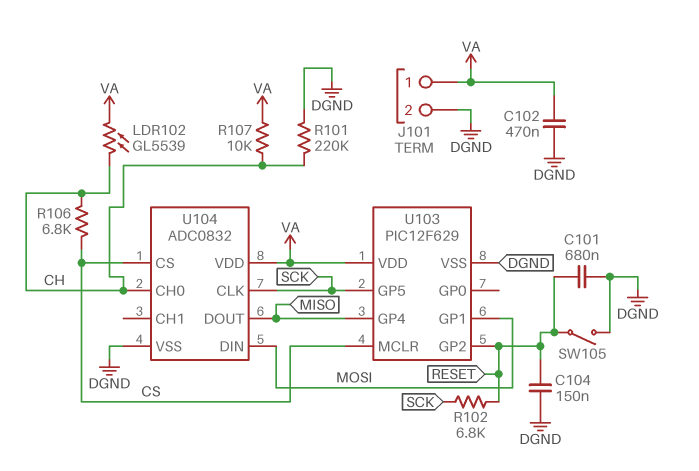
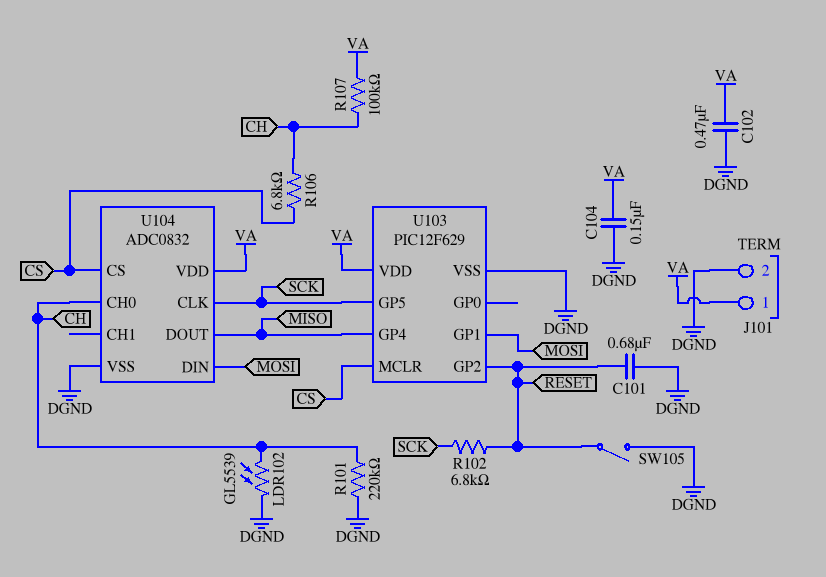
C104: 150nF (DGND, RESET) -> 150nF (DGND, VA)
LDR102: GL5539 (CH, VA) -> GL5539 (CH, DGND)
R107: 10k (CH, VA) -> 100k (CH, VA)

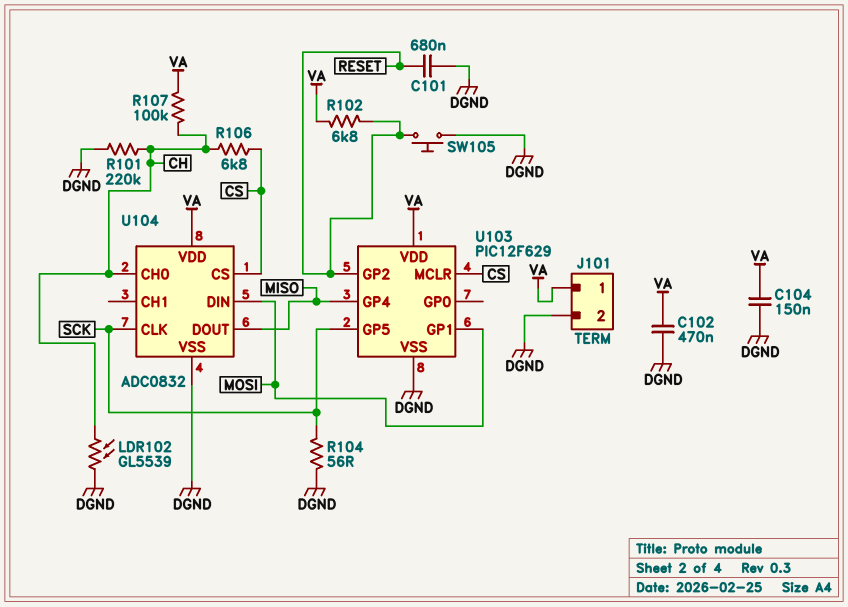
R102: 6.8k (RESET, SCK) -> 6.8k (RESET, VA)
R104: none -> 56 (DGND, SCK)
SW105: switch (DGND, RESET) -> button (DGND, RESET)

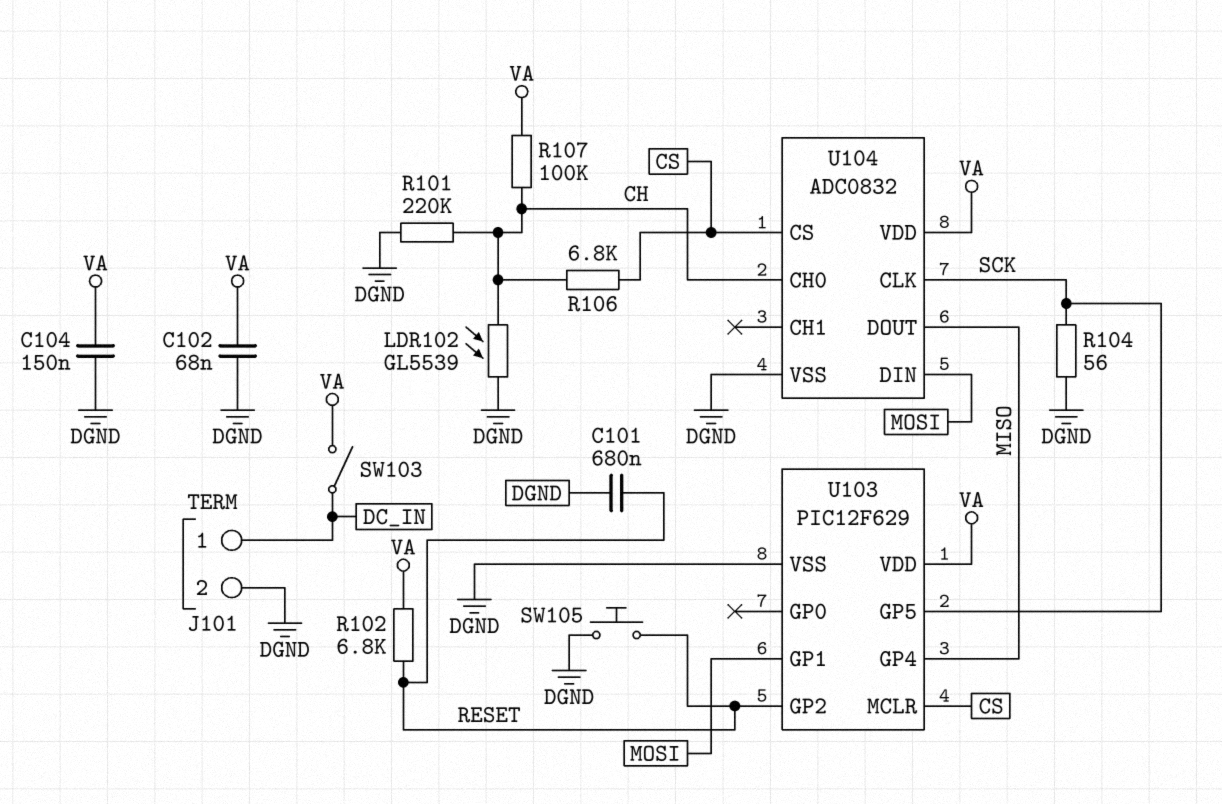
C102: 470nF (DGND, VA) -> 68nF (DGND, VA)
J101 pin 1: VA -> DC_IN
SW103: none -> switch (DC_IN, VA)

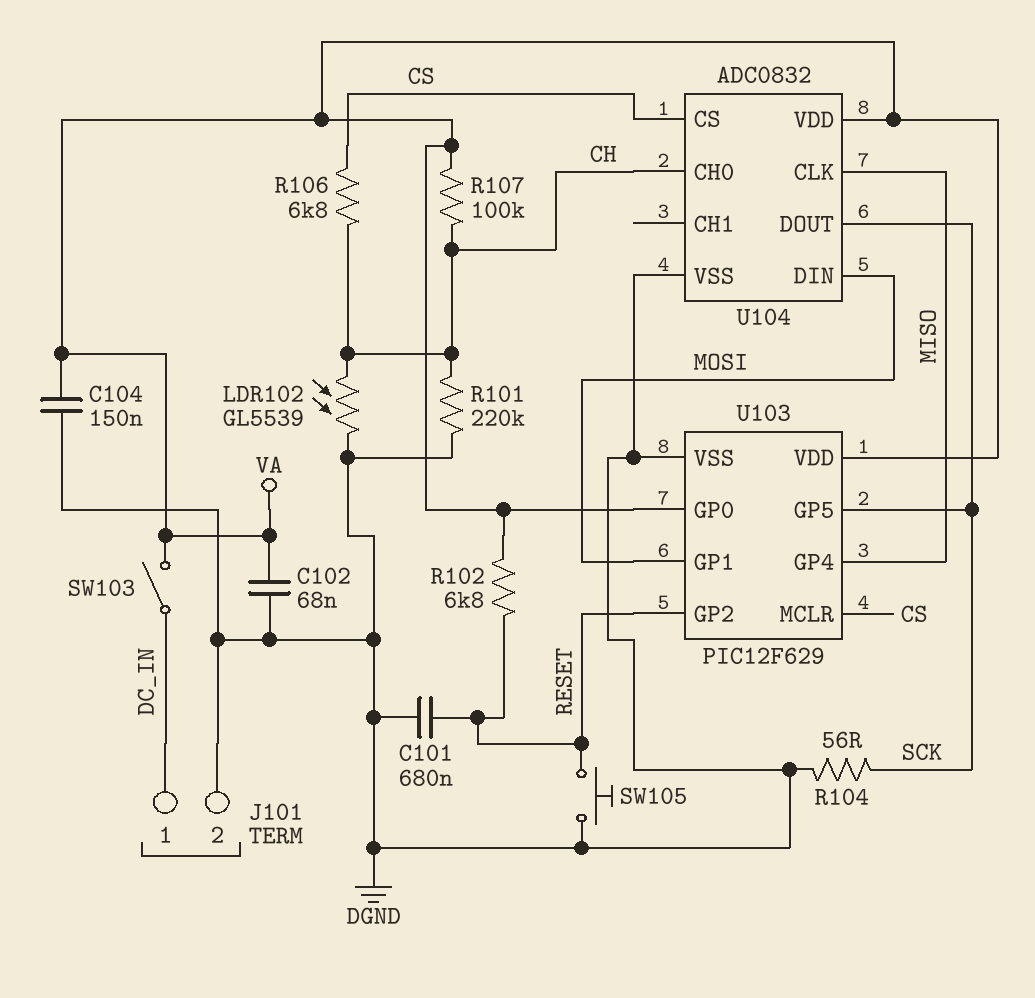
U103 pin GP0: none -> VA
U104 pin CLK: SCK -> MISO
U104 pin DOUT: MISO -> SCK

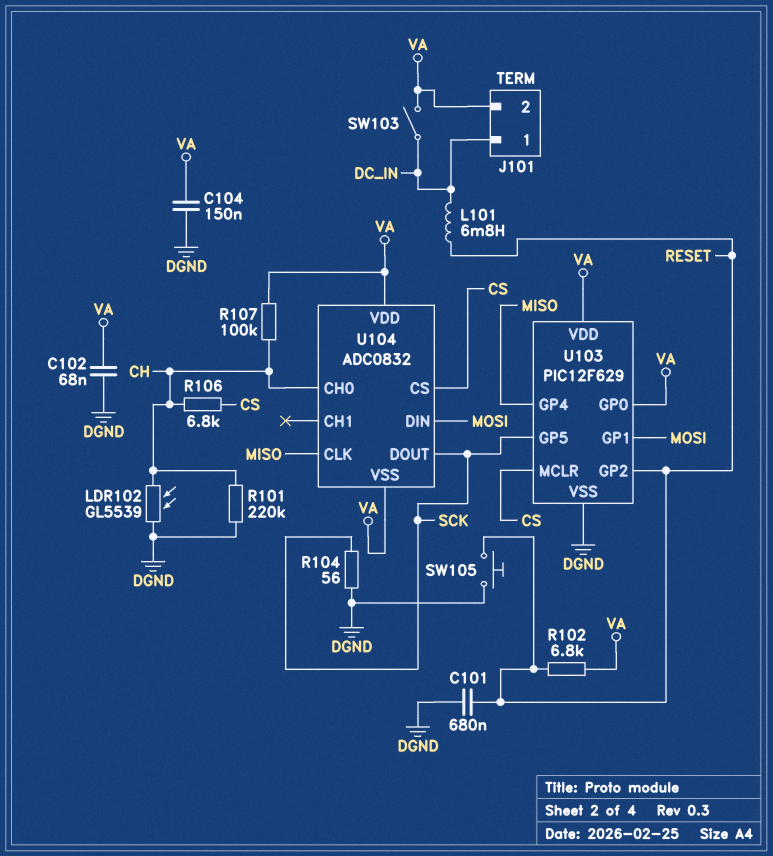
J101 pin 2: DGND -> VA
L101: none -> 6.8mH (DC_IN, RESET)
U104 pin VSS: DGND -> VA

